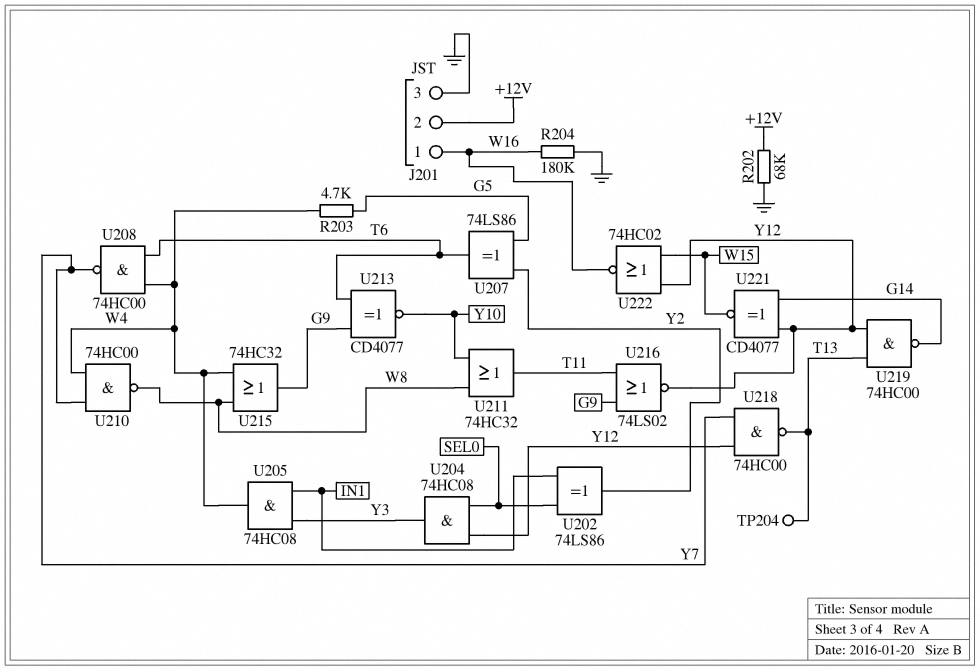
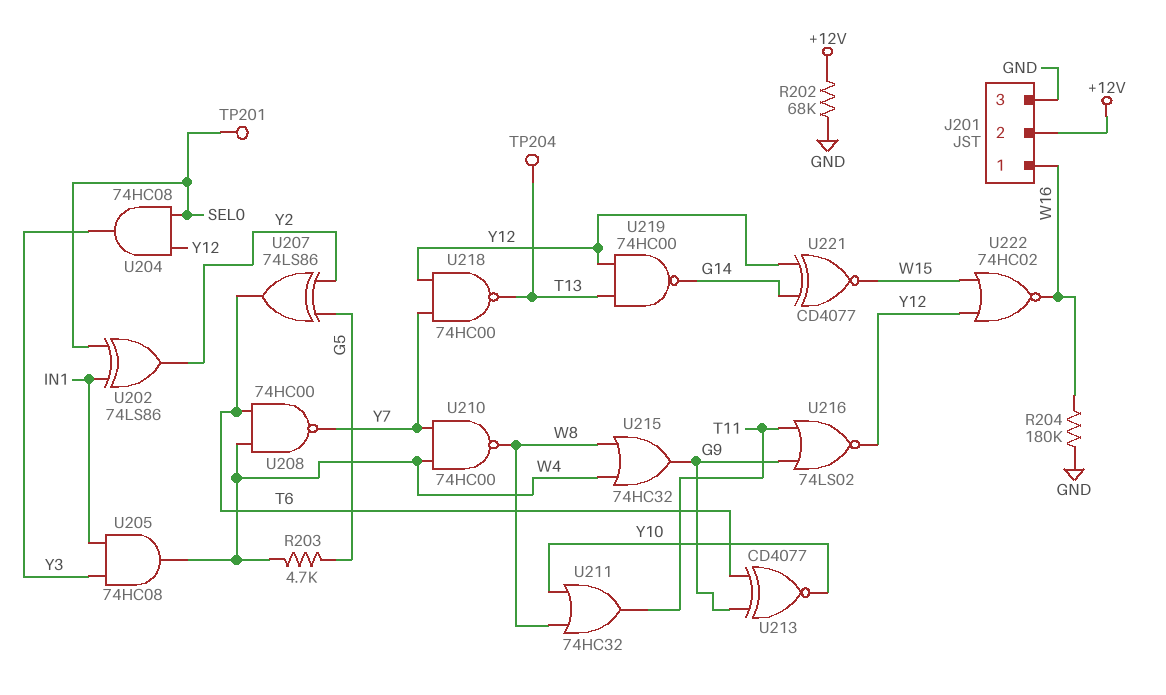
TP201: none -> test point (SEL0)

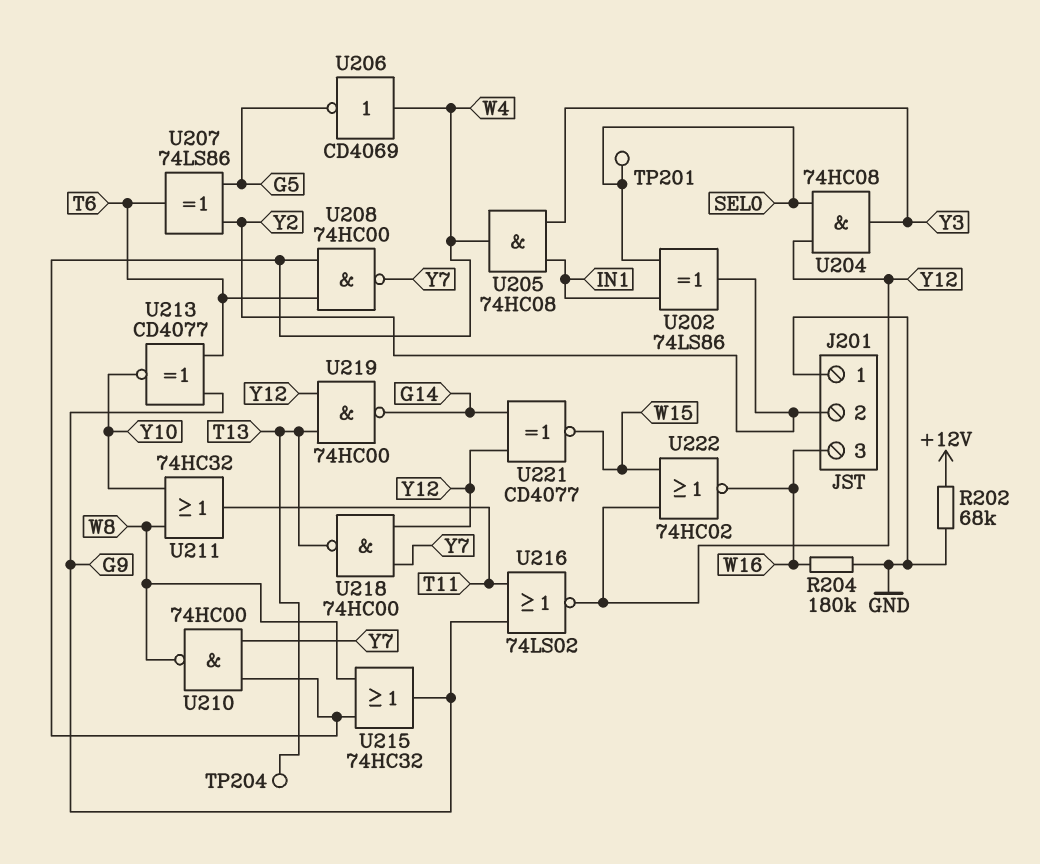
J201 pin 1: W16 -> GND
J201 pin 2: +12V -> Y2
J201 pin 3: GND -> W16
R203: 4.7k (G5, W4) -> none
U206: none -> NOT CD4069 (in W4, out G5)

